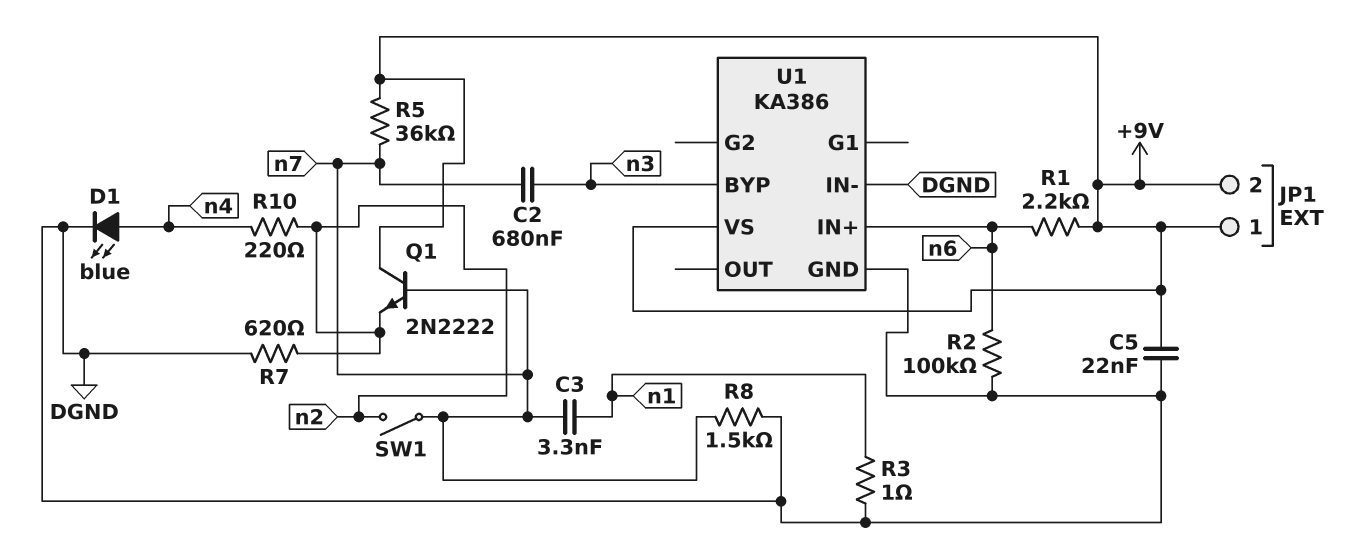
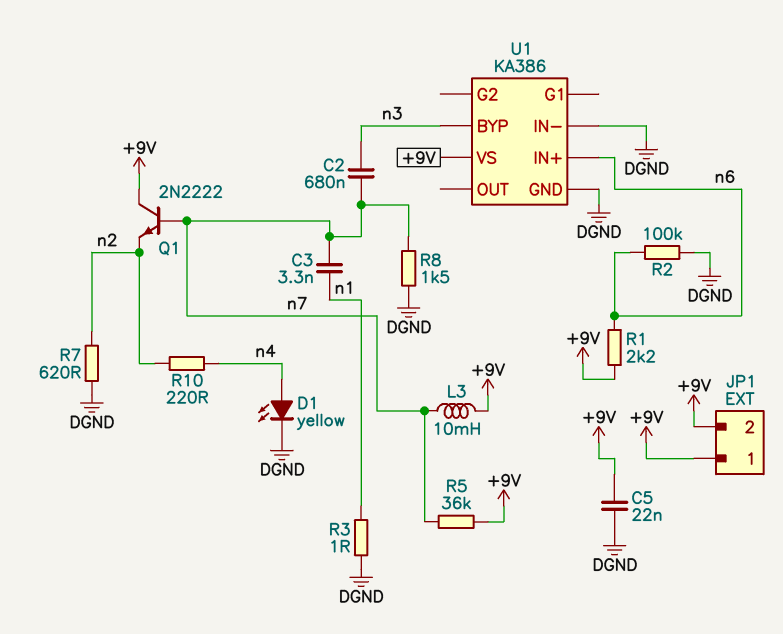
D1: LED blue (A n4, K DGND) -> LED yellow (A n4, K DGND)
L3: none -> 10mH (+9V, n7)
SW1: switch (n2, n7) -> none

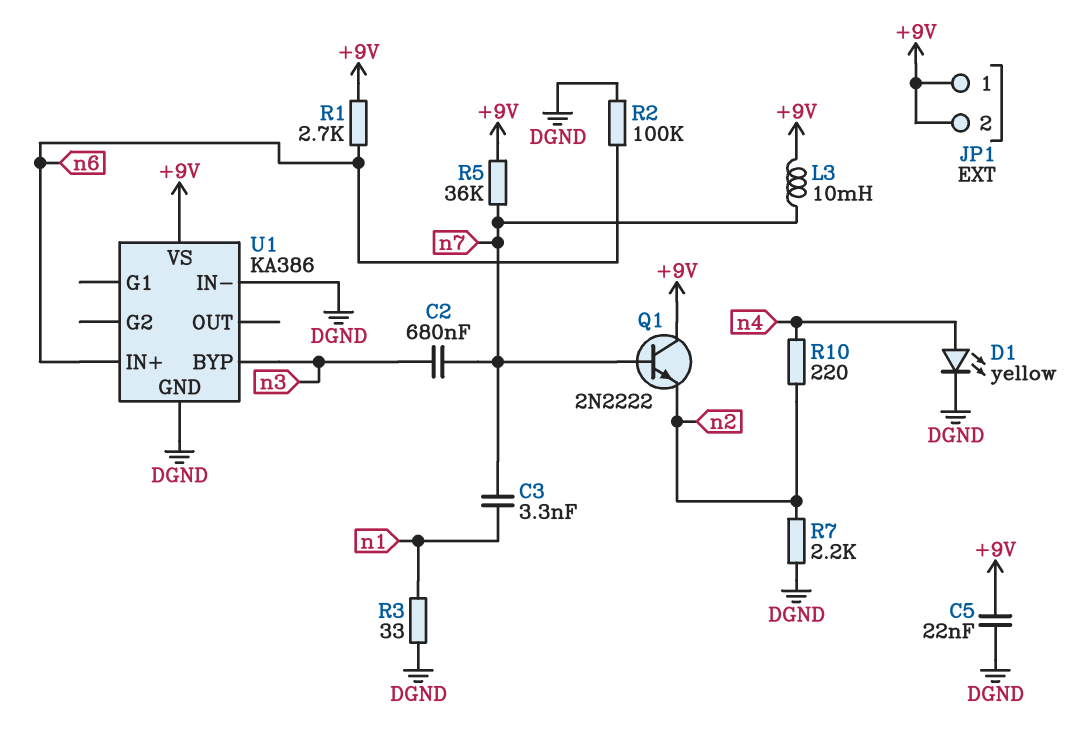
R1: 2.2k (+9V, n6) -> 2.7k (+9V, n6)
R3: 1 (DGND, n1) -> 33 (DGND, n1)
R7: 620 (DGND, n2) -> 2.2k (DGND, n2)
R8: 1.5k (DGND, n7) -> none

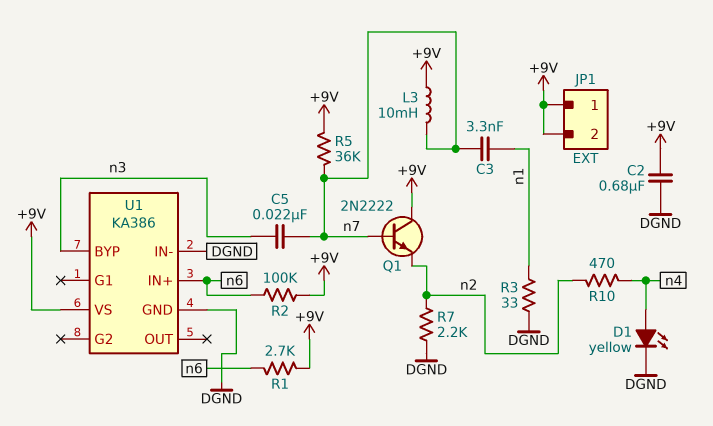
C2: 680nF (n3, n7) -> 680nF (+9V, DGND)
C5: 22nF (+9V, DGND) -> 22nF (n3, n7)
R2: 100k (DGND, n6) -> 100k (+9V, n6)
R10: 220 (n2, n4) -> 470 (n2, n4)

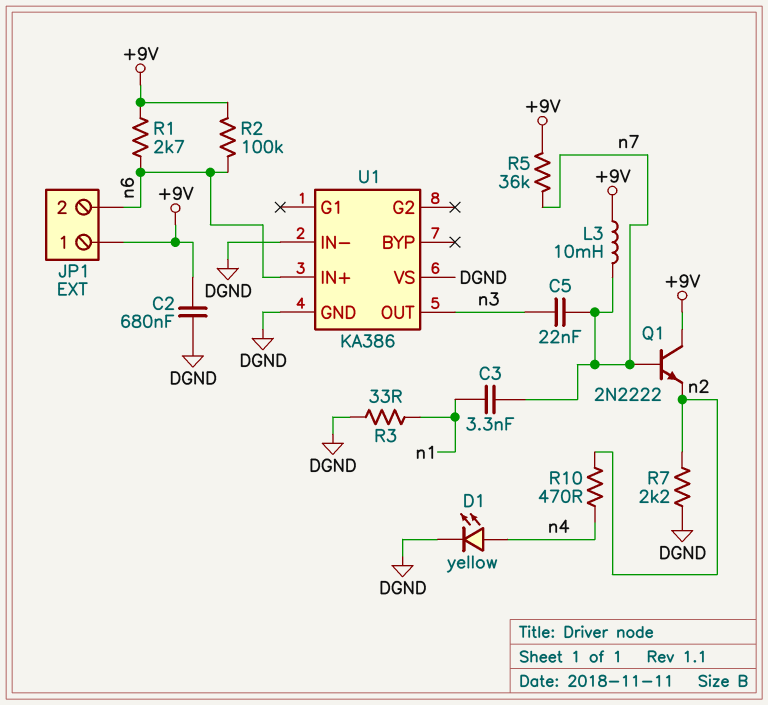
JP1 pin 2: +9V -> n6
U1 pin BYP: n3 -> none
U1 pin OUT: none -> n3
U1 pin VS: +9V -> DGND

